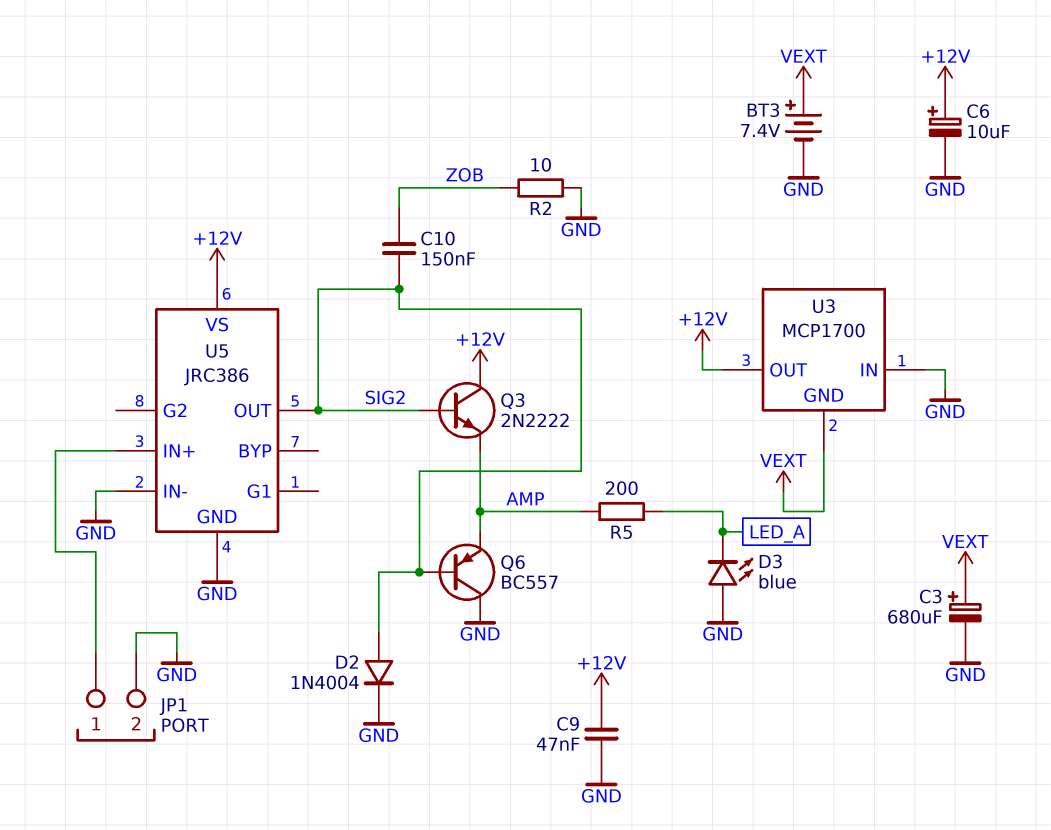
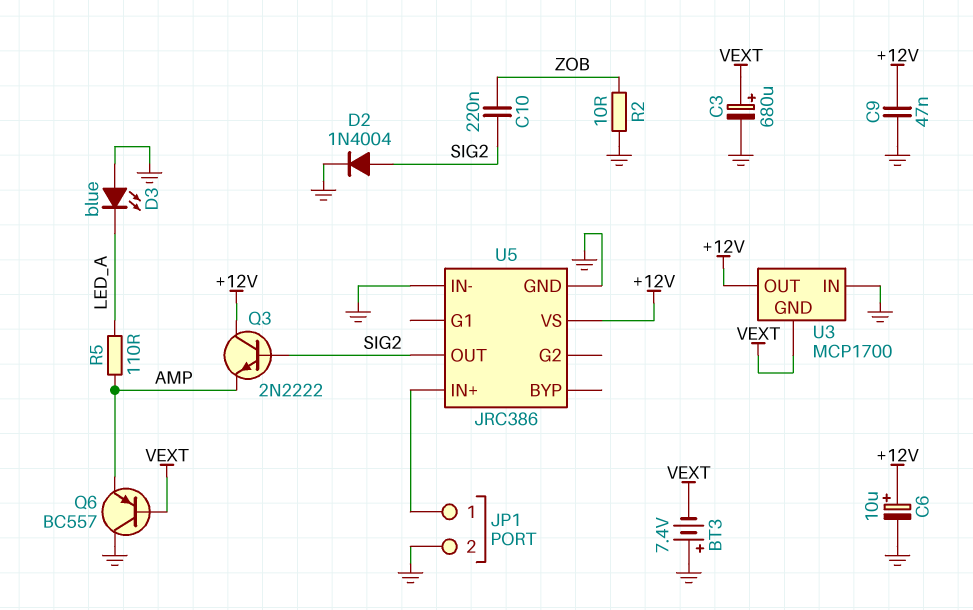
BT3: 7.4V (plus VEXT, minus GND) -> 7.4V (plus GND, minus VEXT)
C10: 150nF (SIG2, ZOB) -> 220nF (SIG2, ZOB)
Q6: PNP BC557 (B SIG2, C GND, E AMP) -> PNP BC557 (B VEXT, C GND, E AMP)
R5: 200 (AMP, LED_A) -> 110 (AMP, LED_A)

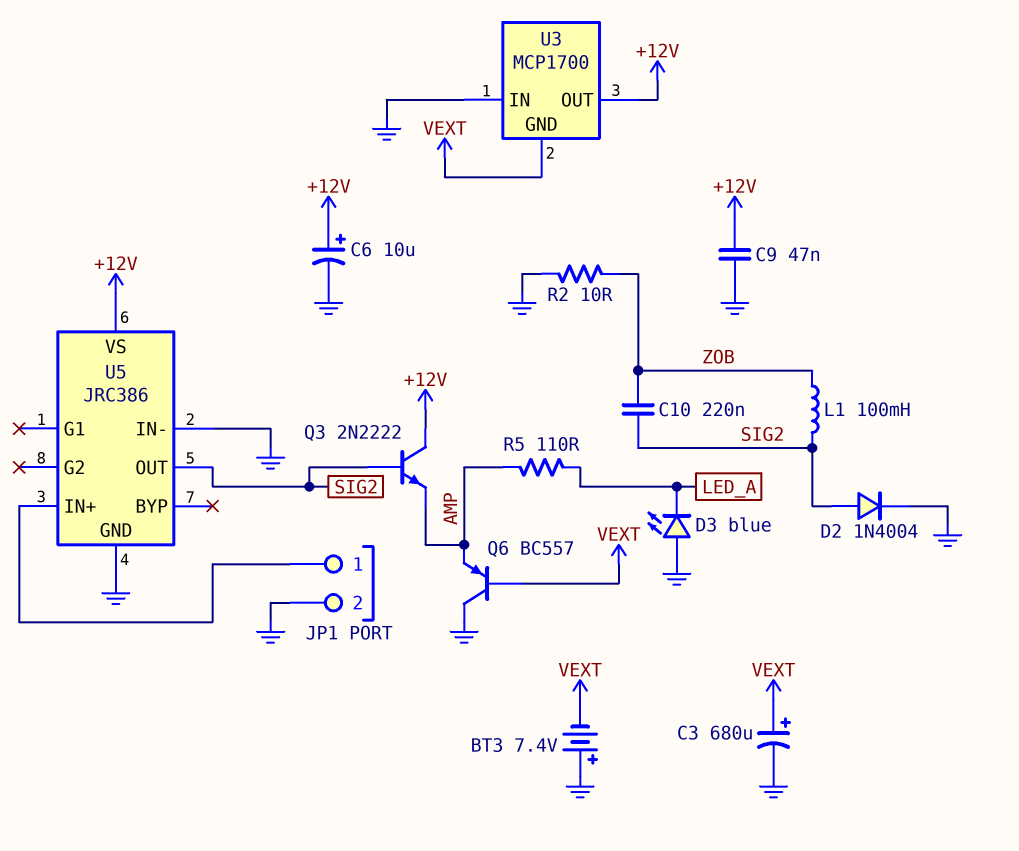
L1: none -> 100mH (SIG2, ZOB)

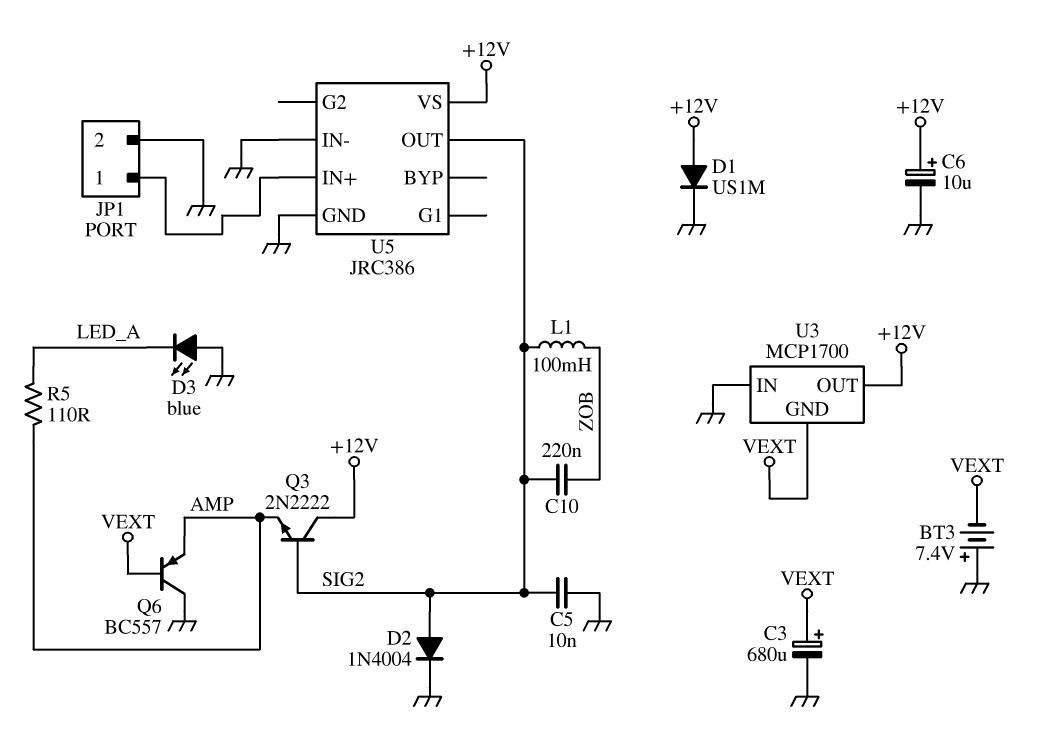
C5: none -> 10nF (GND, SIG2)
C9: 47nF (+12V, GND) -> none
D1: none -> diode US1M (A +12V, K GND)
R2: 10 (GND, ZOB) -> none

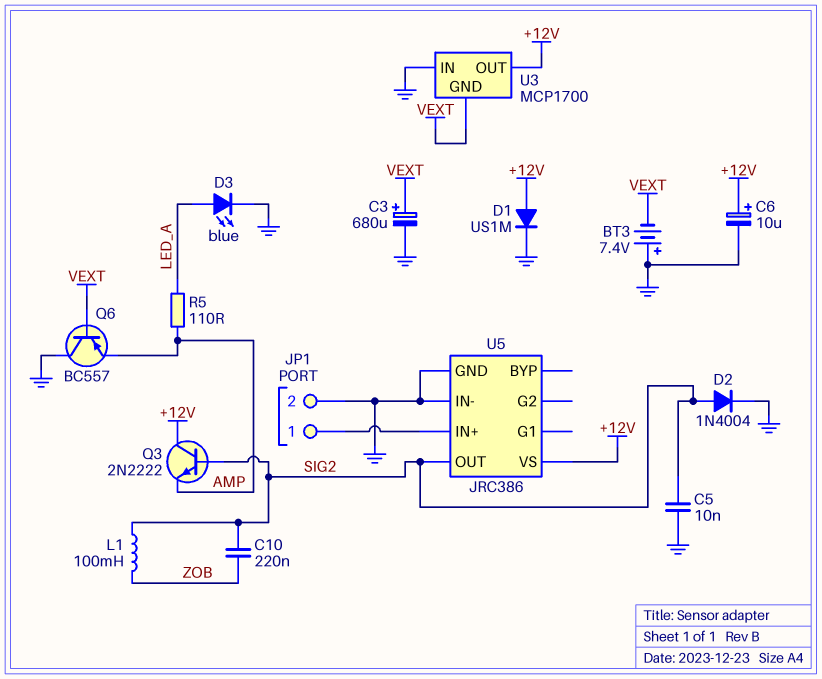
D3: LED blue (A GND, K LED_A) -> LED blue (A LED_A, K GND)

